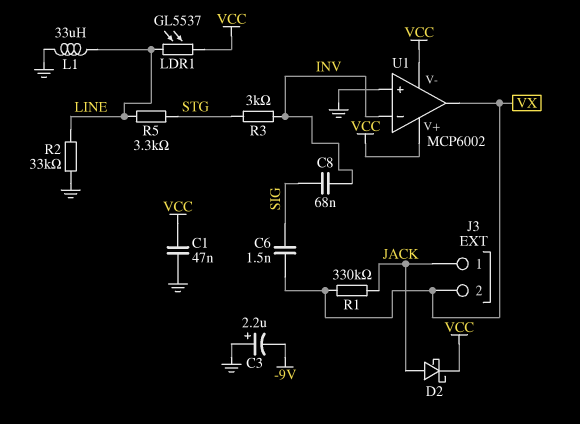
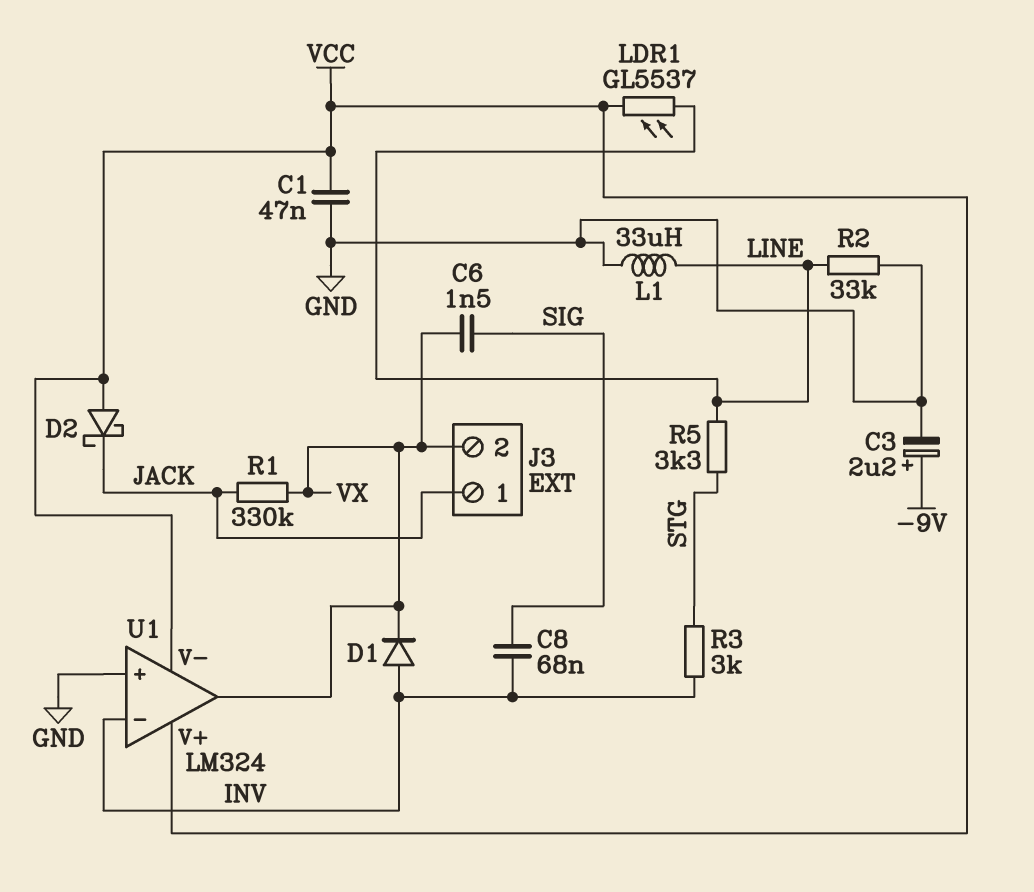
C3: 2.2uF (plus GND, minus -9V) -> 2.2uF (plus -9V, minus GND)
D1: none -> diode (A INV, K VX)
D2: schottky (A JACK, K VCC) -> schottky (A VCC, K JACK)
U1: MCP6002 -> LM324

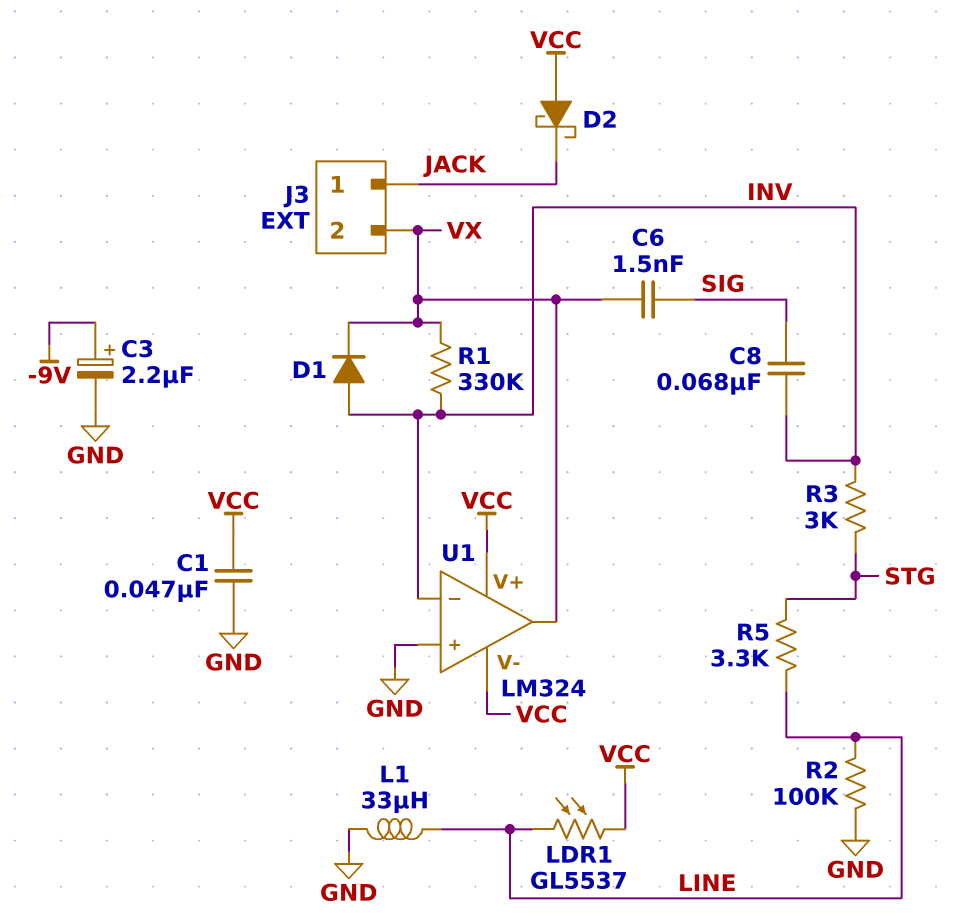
R1: 330k (JACK, VX) -> 330k (INV, VX)
R2: 33k (GND, LINE) -> 100k (GND, LINE)

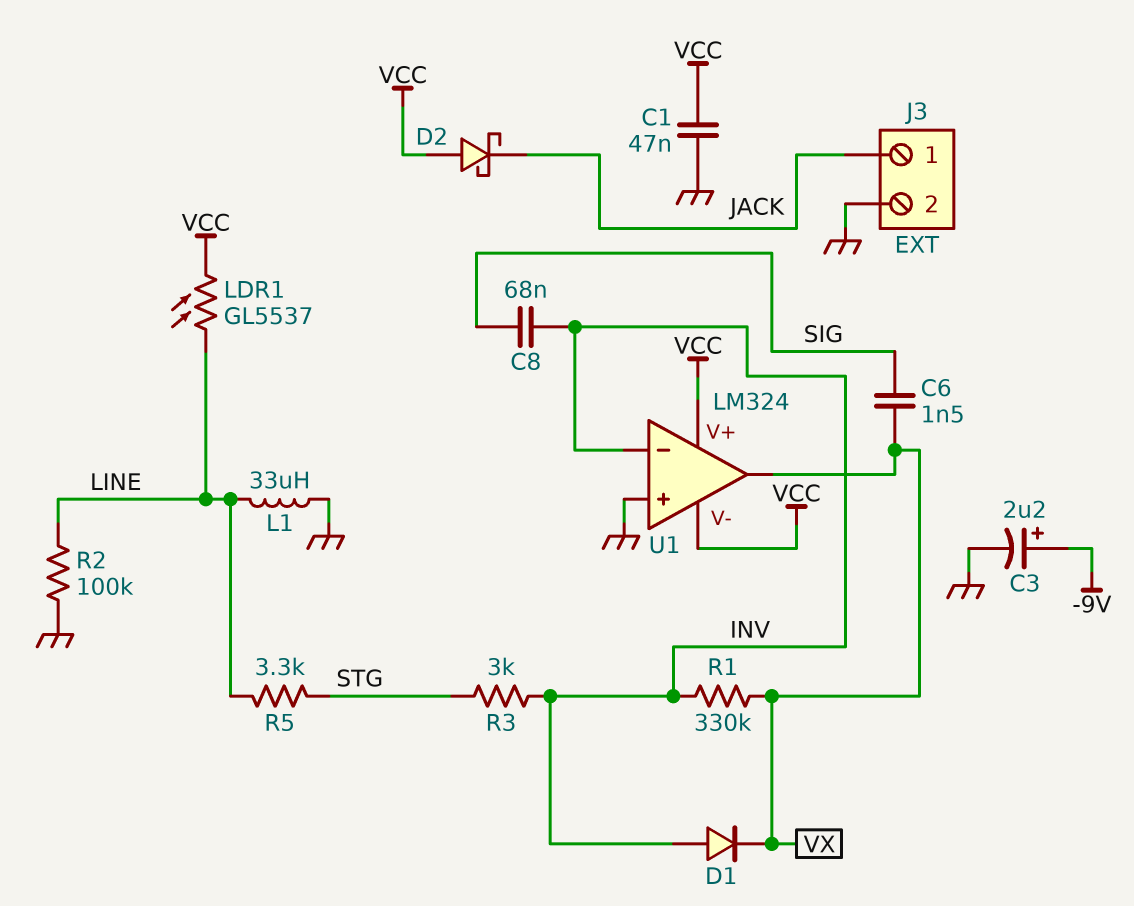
J3 pin 2: VX -> GND

